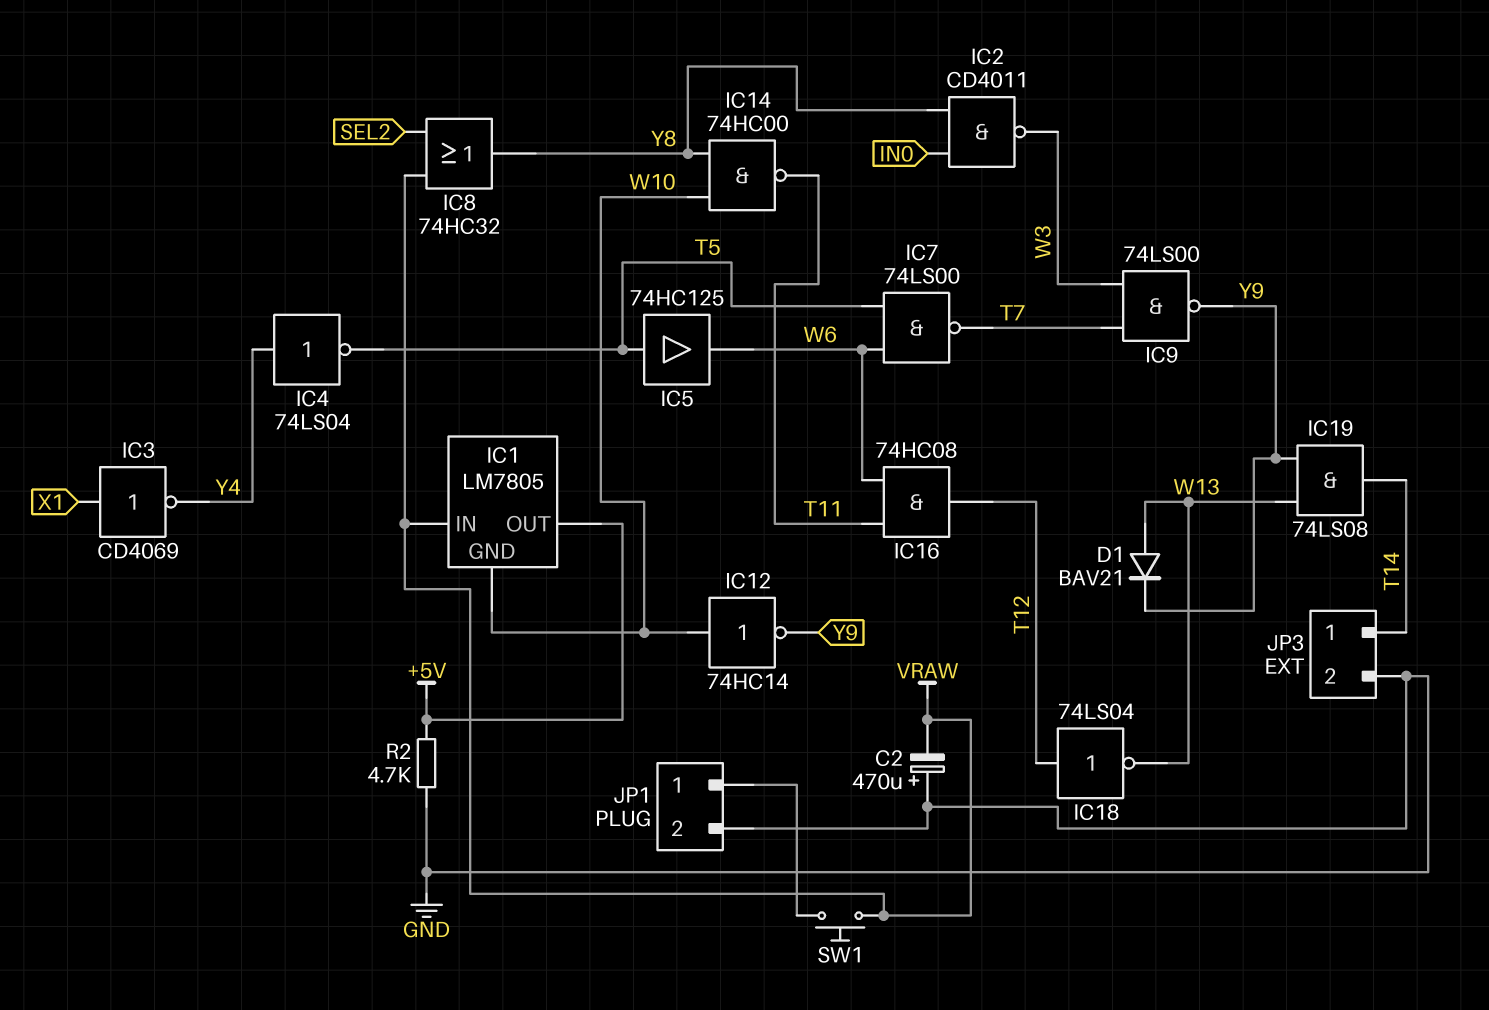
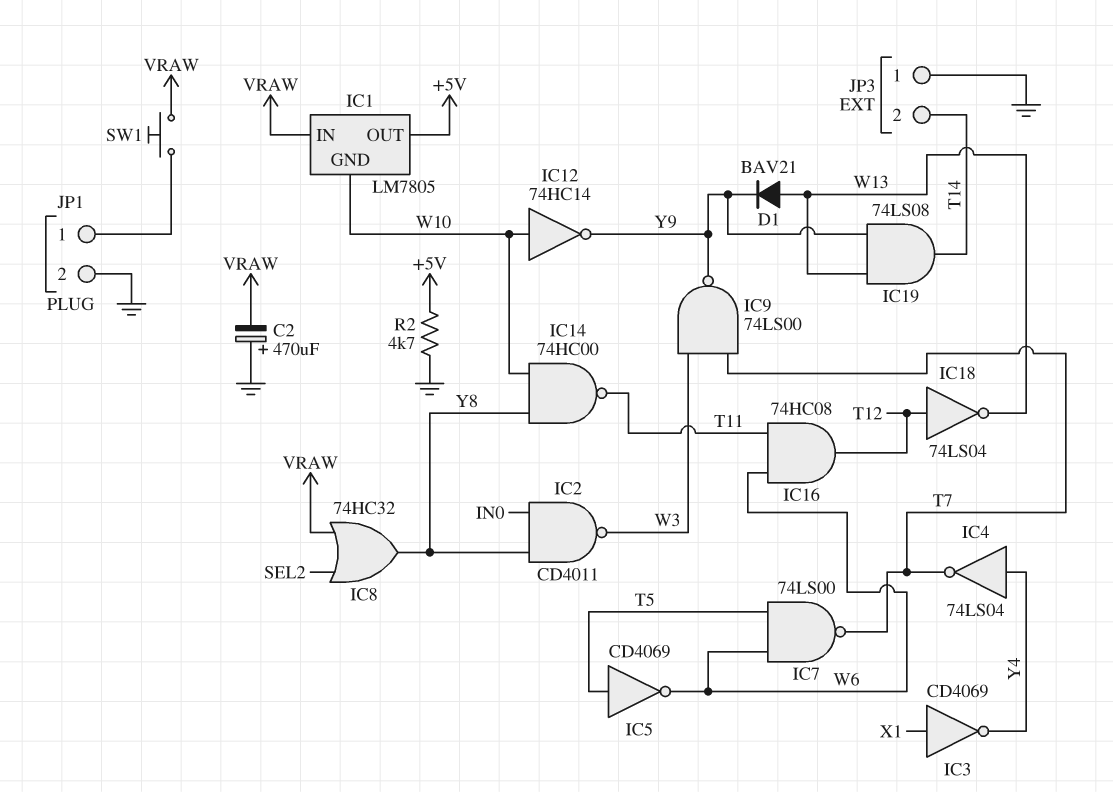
IC4: NOT 74LS04 (in Y4, out T5) -> NOT 74LS04 (in Y4, out T7)
IC5: buffer 74HC125 (in T5, out W6) -> NOT CD4069 (in T5, out W6)
JP3 pin 1: T14 -> GND
JP3 pin 2: GND -> T14

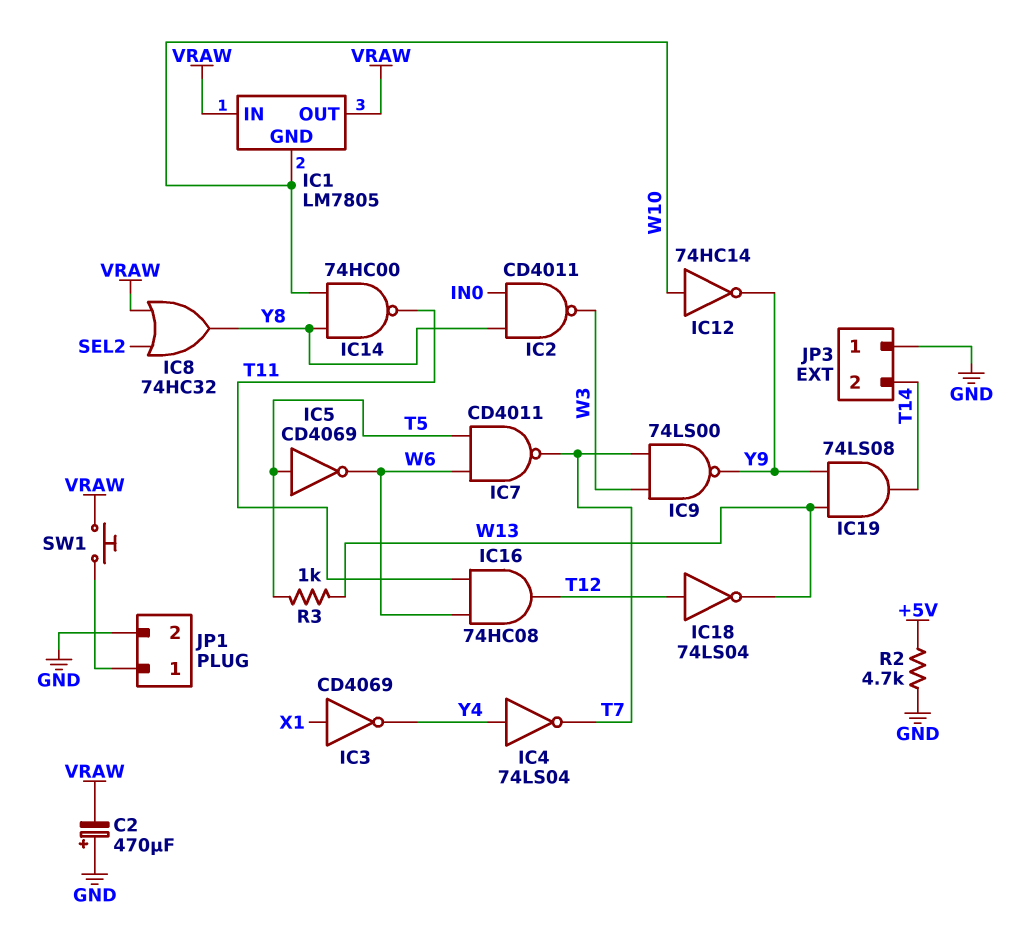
D1: diode BAV21 (A W13, K Y9) -> none
IC1 pin OUT: +5V -> VRAW
IC7: NAND 74LS00 (in T5, in W6, out T7) -> NAND CD4011 (in T5, in W6, out T7)
R3: none -> 1k (T5, W13)

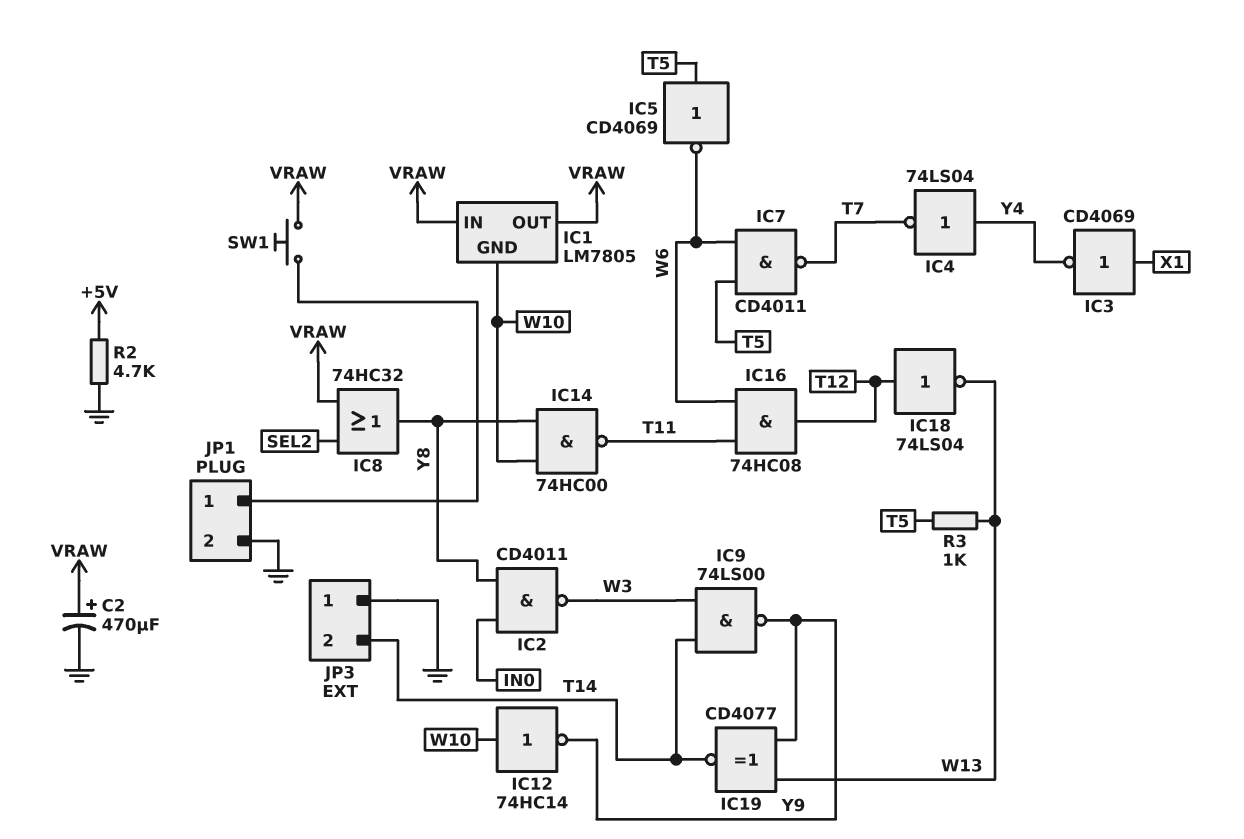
C2: 470uF (plus GND, minus VRAW) -> 470uF (plus VRAW, minus GND)
IC9: NAND 74LS00 (in T7, in W3, out Y9) -> NAND 74LS00 (in T14, in W3, out Y9)
IC19: AND 74LS08 (in W13, in Y9, out T14) -> XNOR CD4077 (in W13, in Y9, out T14)

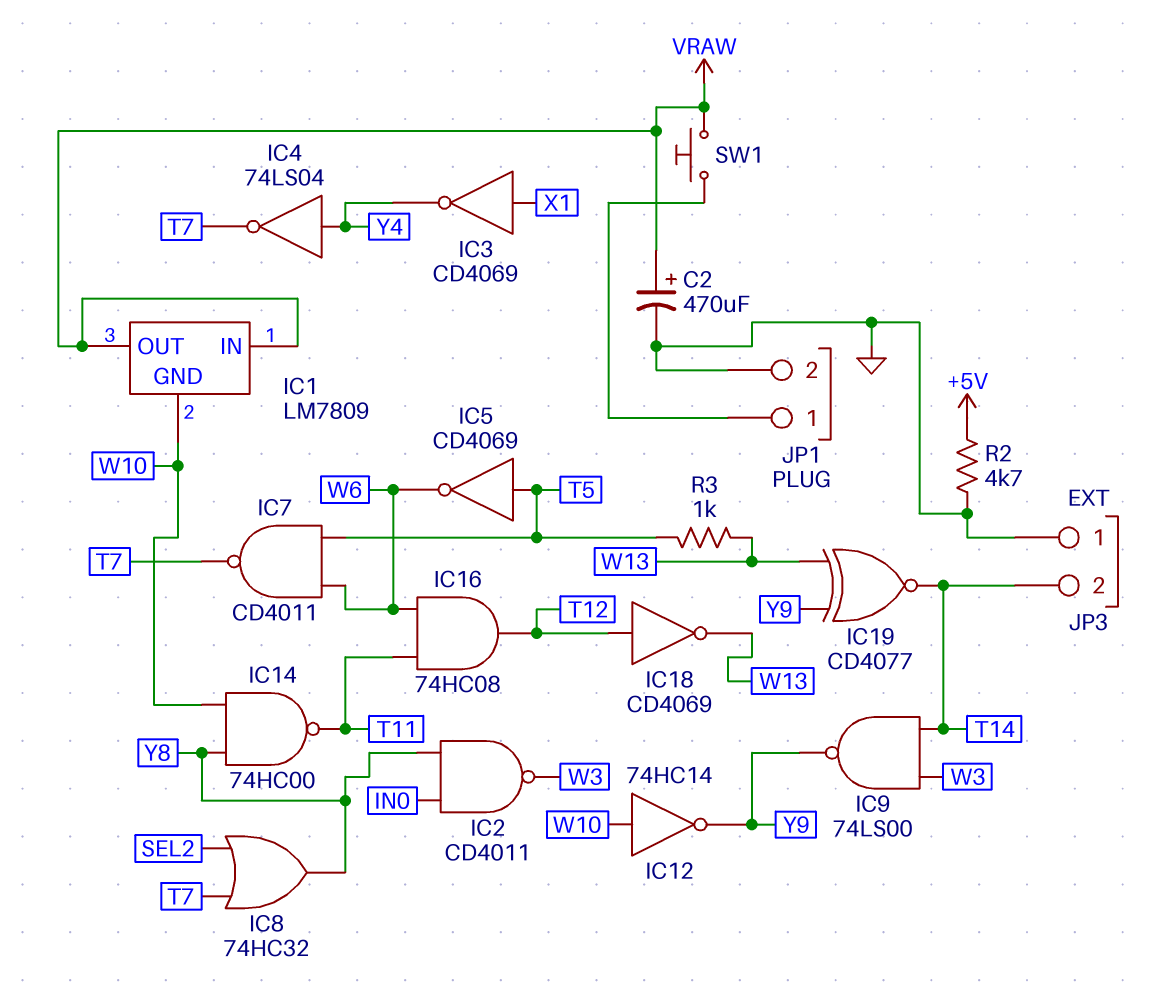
IC1: LM7805 -> LM7809
IC8: OR 74HC32 (in SEL2, in VRAW, out Y8) -> OR 74HC32 (in SEL2, in T7, out Y8)
IC18: NOT 74LS04 (in T12, out W13) -> NOT CD4069 (in T12, out W13)

